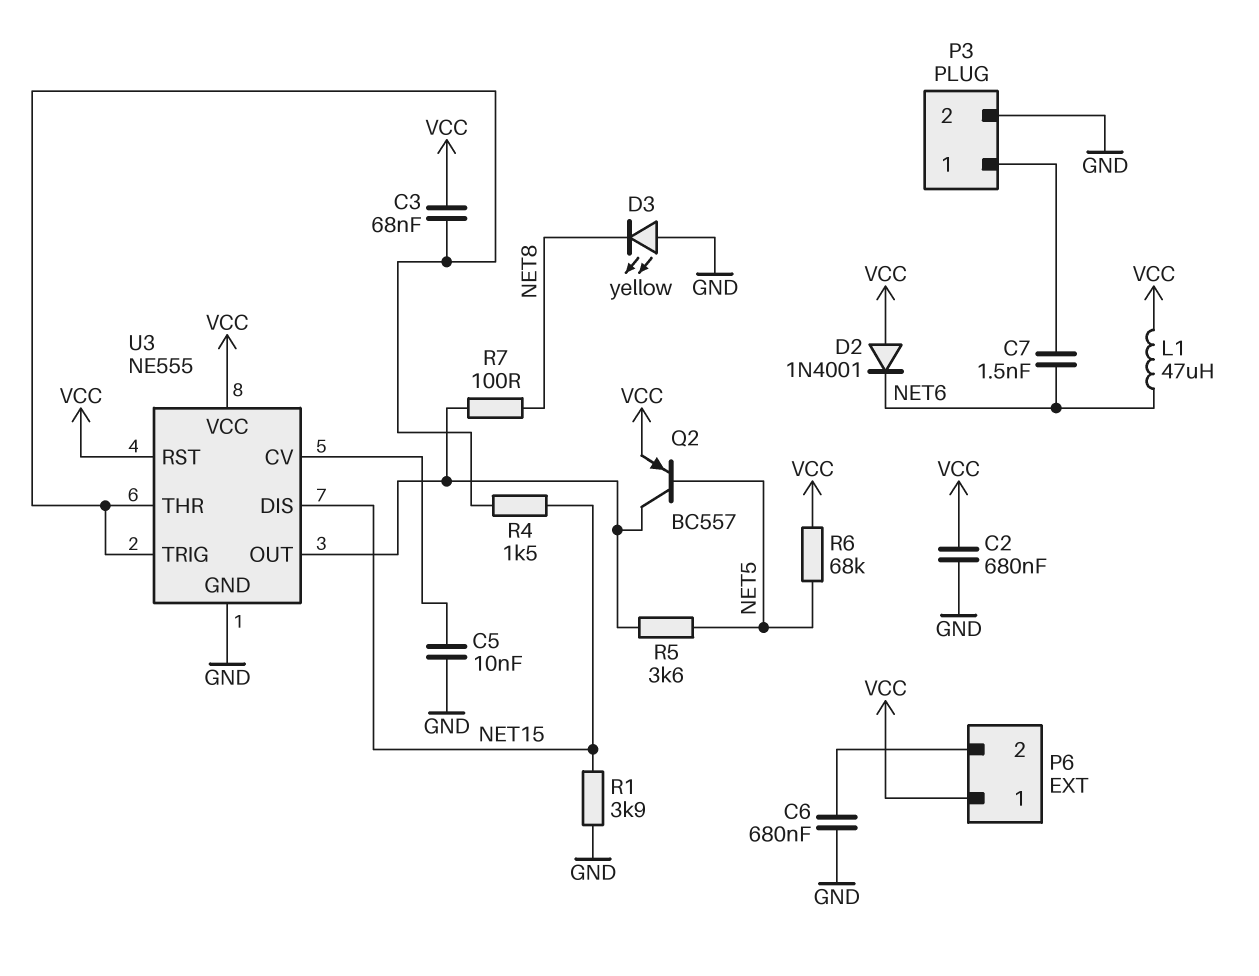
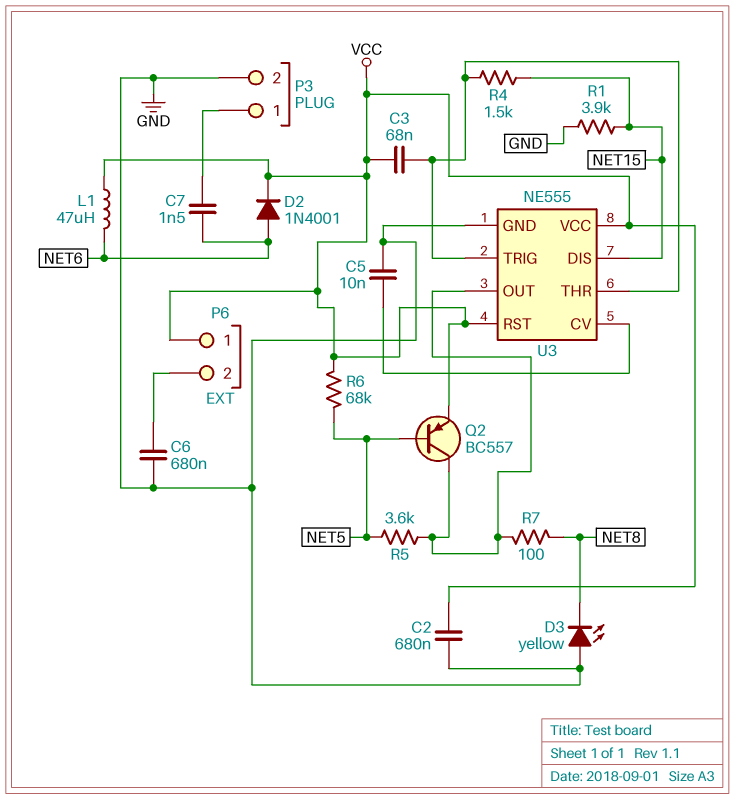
D2: diode 1N4001 (A VCC, K NET6) -> diode 1N4001 (A NET6, K VCC)

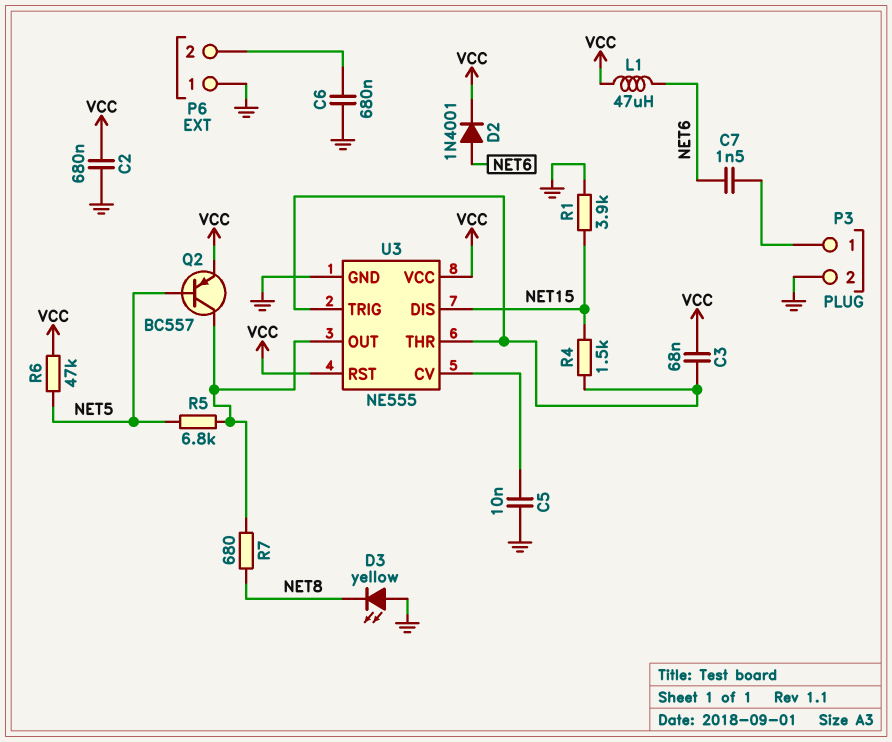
P6 pin 1: VCC -> GND
R5: 3.6k (NET5, U3/OUT) -> 6.8k (NET5, U3/OUT)
R6: 68k (NET5, VCC) -> 47k (NET5, VCC)
R7: 100 (NET8, U3/OUT) -> 680 (NET8, U3/OUT)

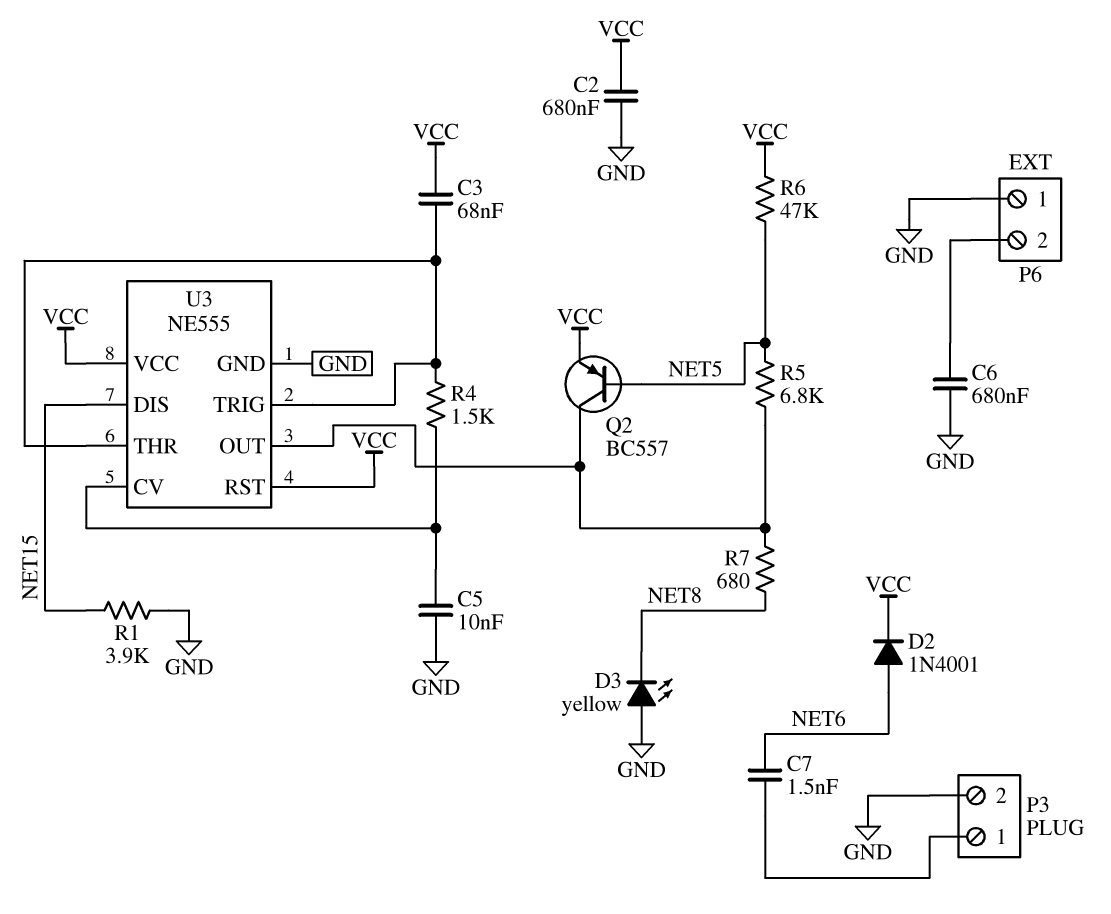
L1: 47uH (NET6, VCC) -> none
R4: 1.5k (NET15, U3/THR) -> 1.5k (U3/CV, U3/THR)

